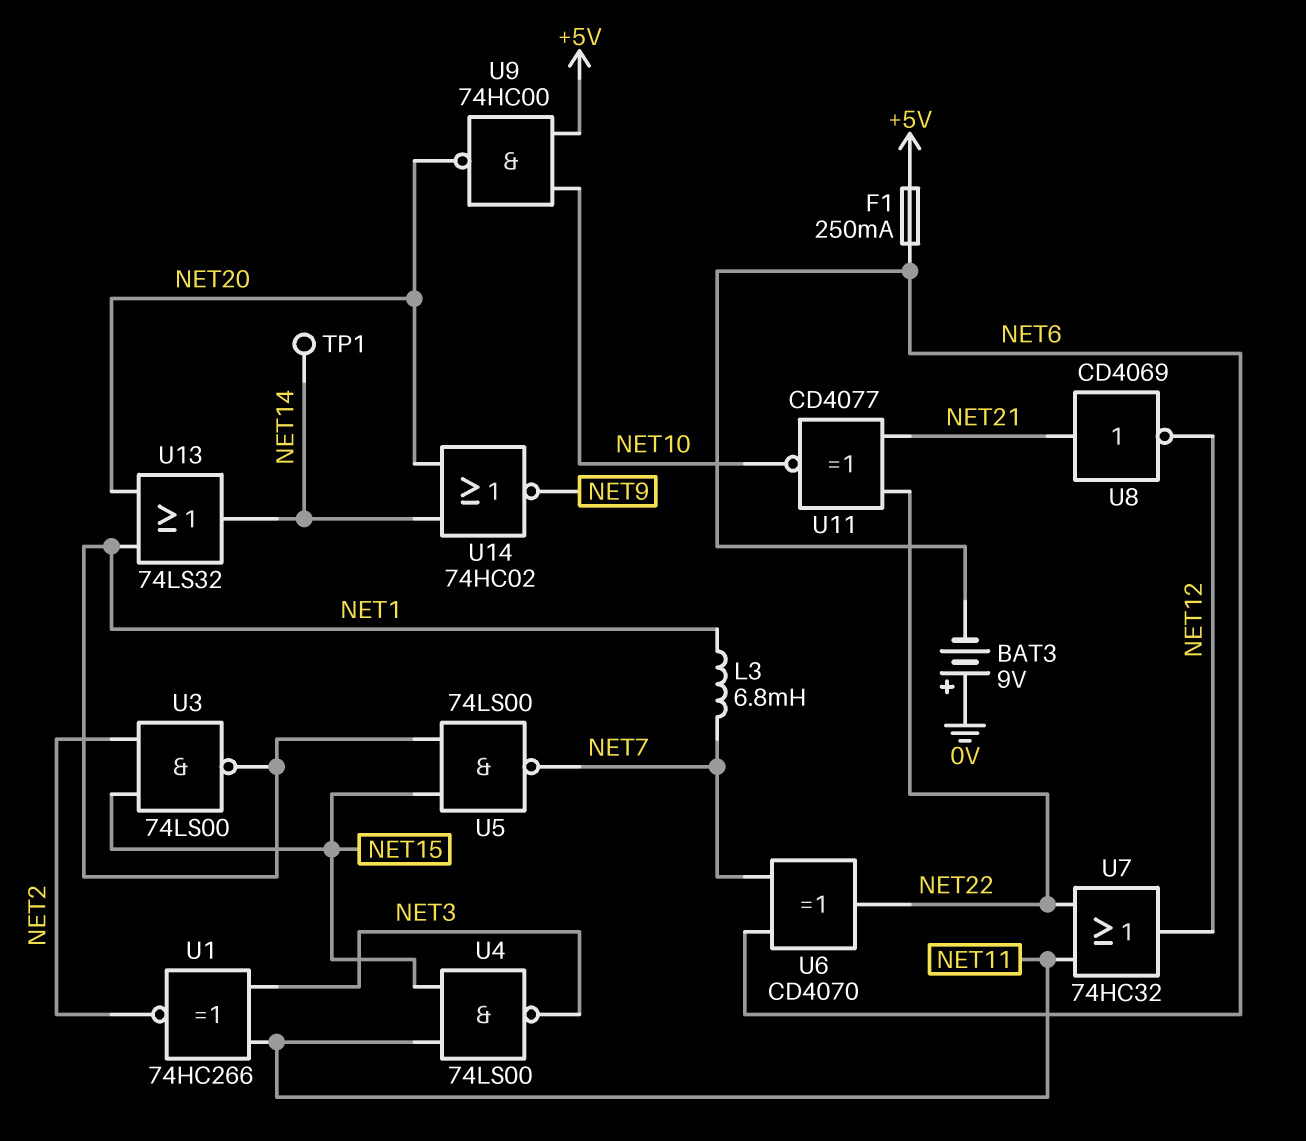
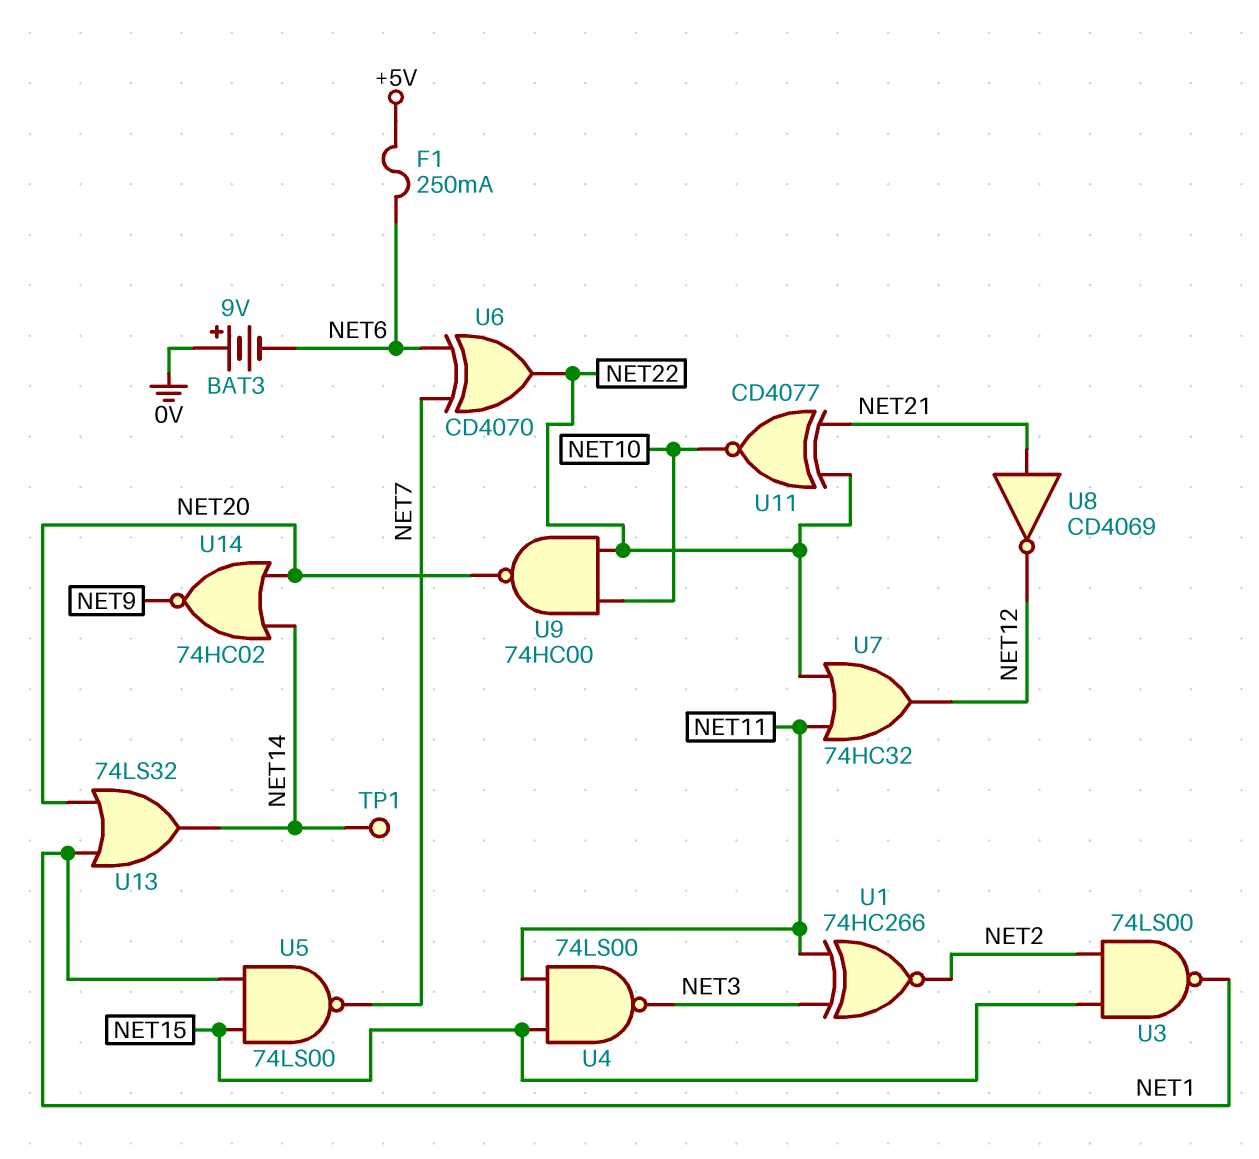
L3: 6.8mH (NET1, NET7) -> none
U9: NAND 74HC00 (in +5V, in NET10, out NET20) -> NAND 74HC00 (in NET10, in NET22, out NET20)

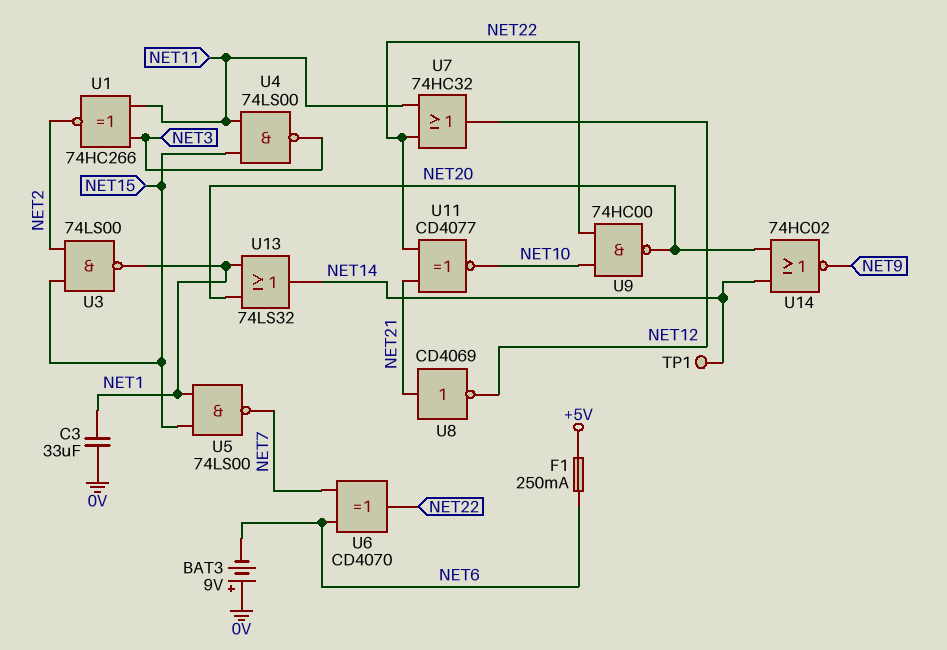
C3: none -> 33uF (0V, NET1)

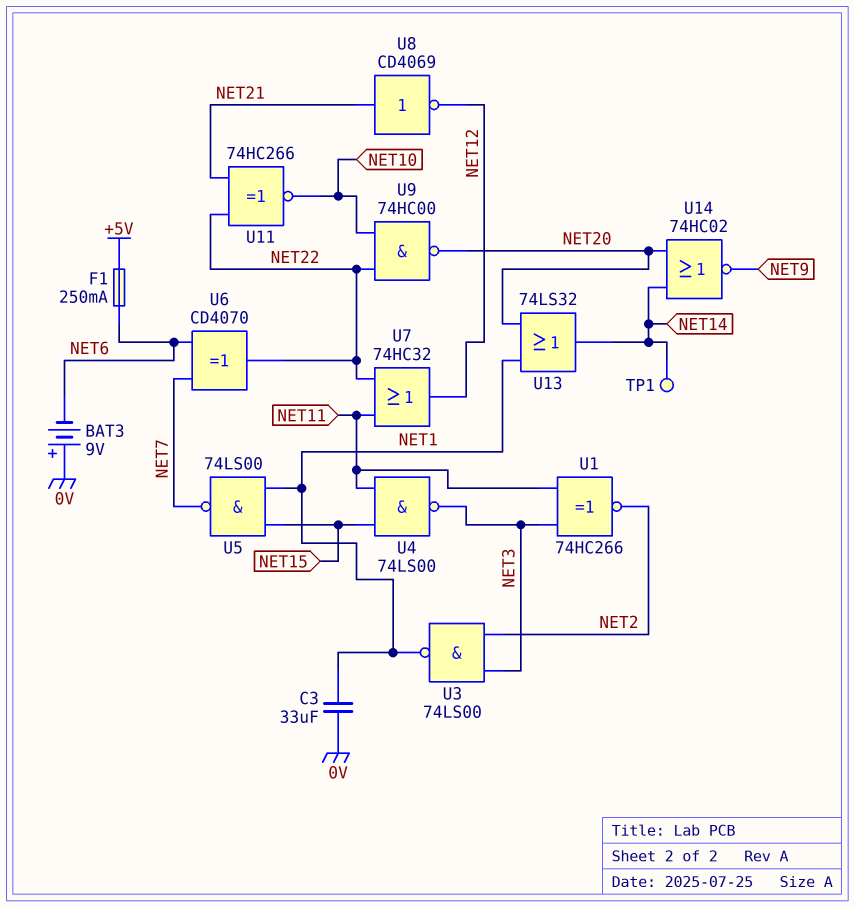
U3: NAND 74LS00 (in NET2, in NET15, out NET1) -> NAND 74LS00 (in NET2, in NET3, out NET1)
U11: XNOR CD4077 (in NET21, in NET22, out NET10) -> XNOR 74HC266 (in NET21, in NET22, out NET10)

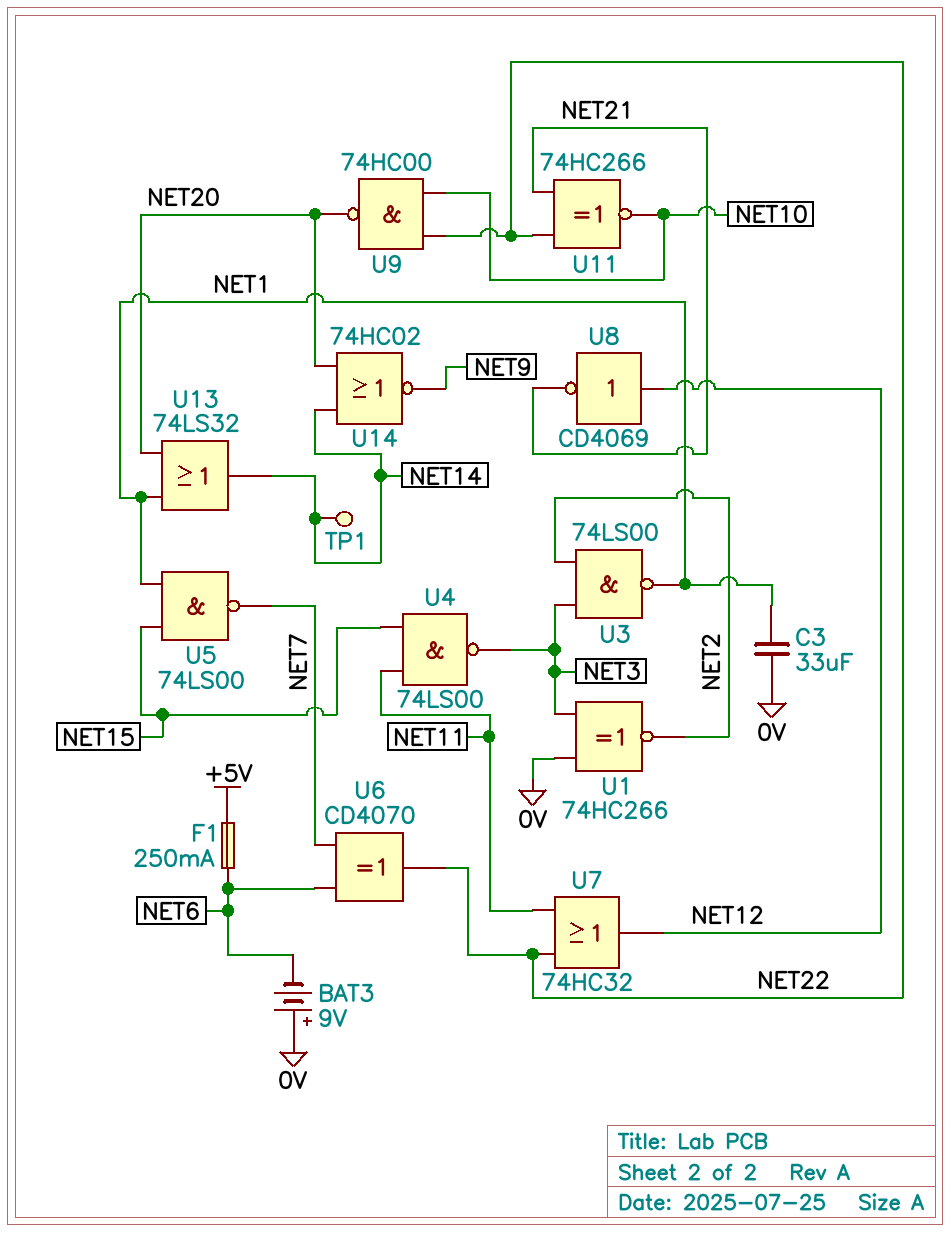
U1: XNOR 74HC266 (in NET3, in NET11, out NET2) -> XNOR 74HC266 (in 0V, in NET3, out NET2)
U8: NOT CD4069 (in NET21, out NET12) -> NOT CD4069 (in NET12, out NET21)

